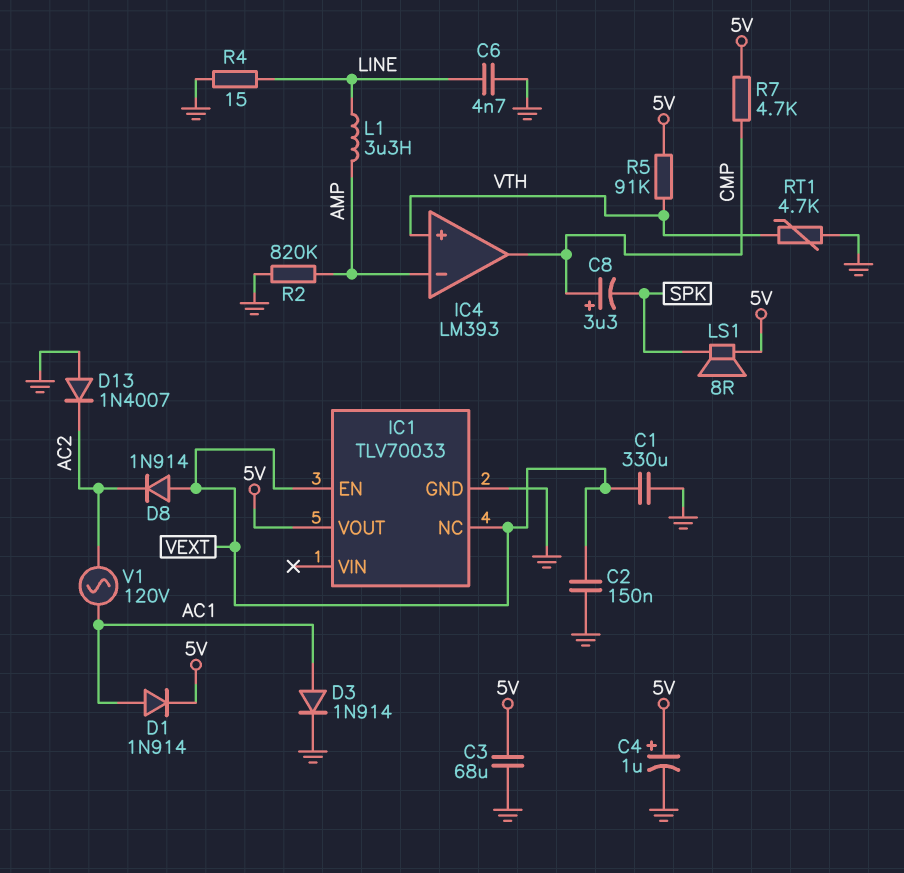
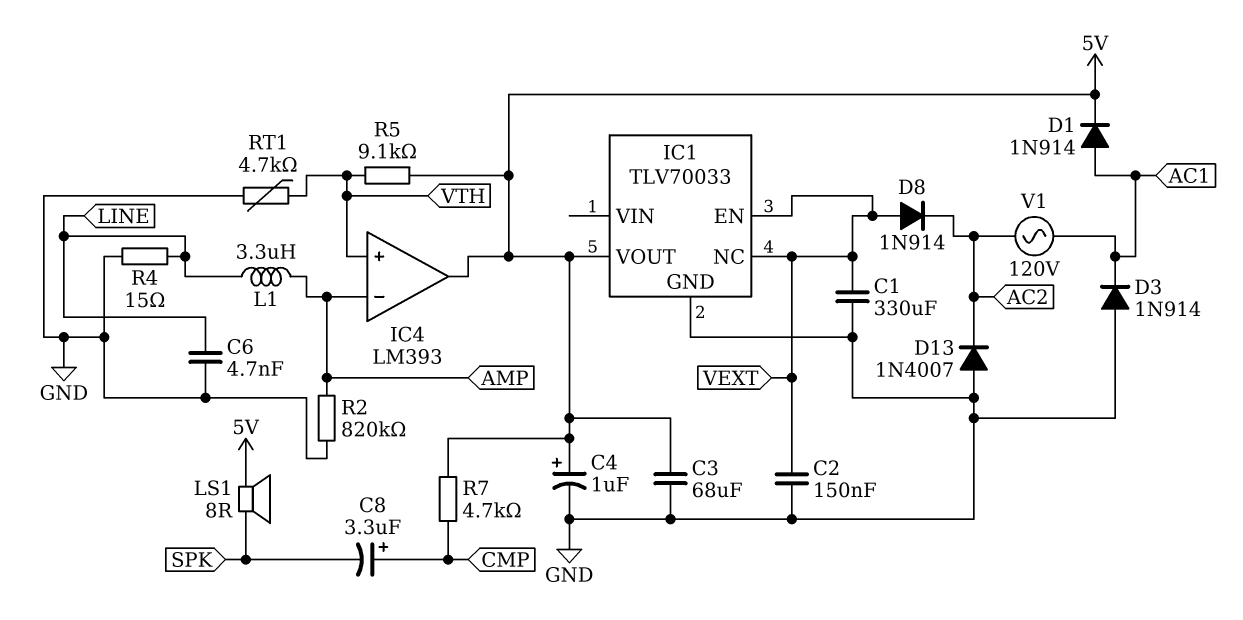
D3: diode 1N914 (A AC1, K GND) -> diode 1N914 (A GND, K AC1)
IC4 pin out: CMP -> 5V
R5: 91k (5V, VTH) -> 9.1k (5V, VTH)

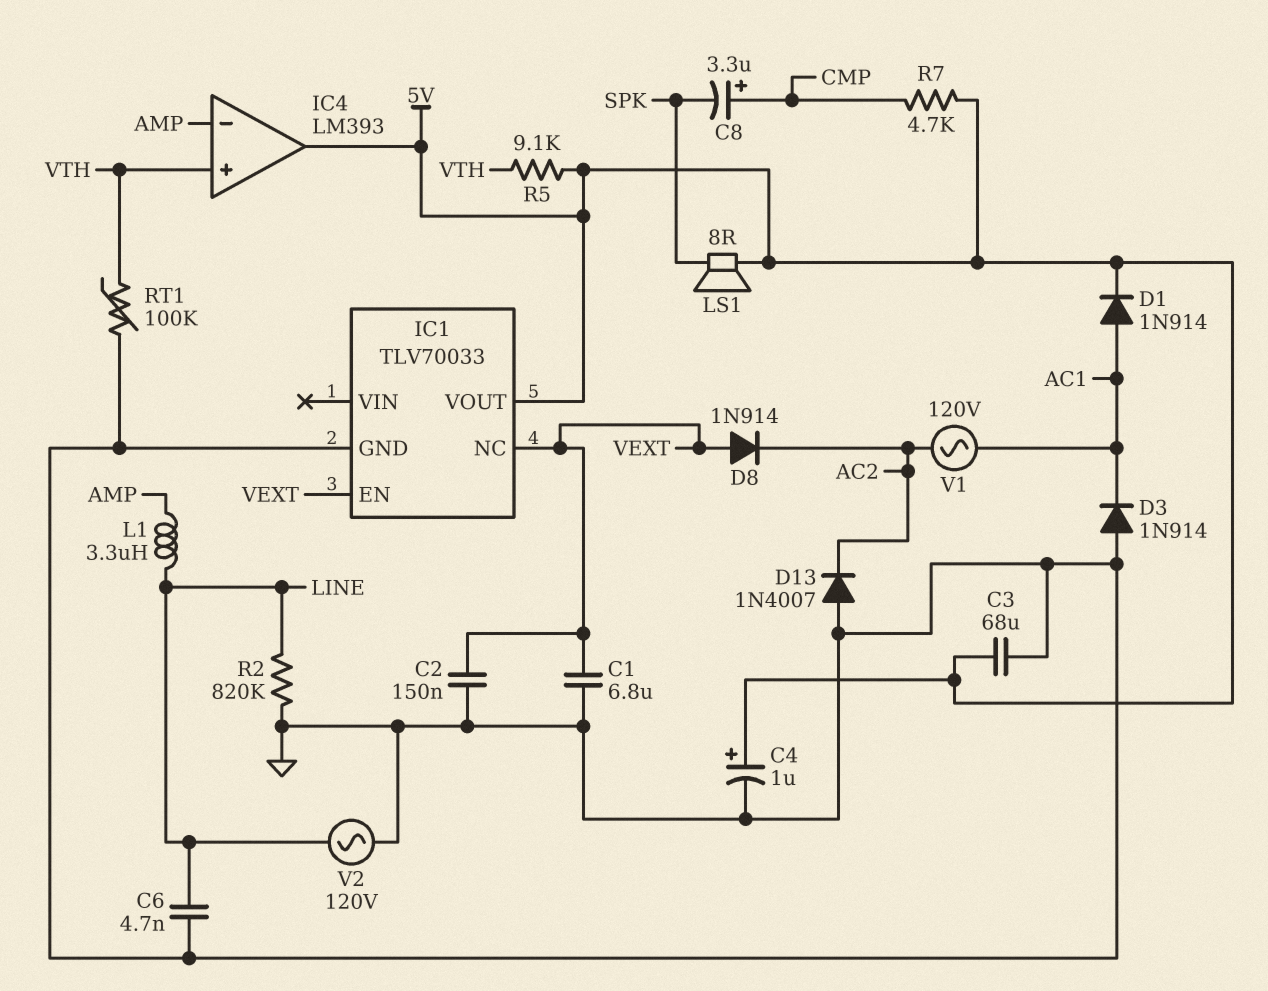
C1: 330uF (GND, VEXT) -> 6.8uF (GND, VEXT)
R2: 820k (AMP, GND) -> 820k (GND, LINE)
R4: 15 (GND, LINE) -> none
RT1: 4.7k (GND, VTH) -> 100k (GND, VTH)
V2: none -> AC 120V (GND, LINE)

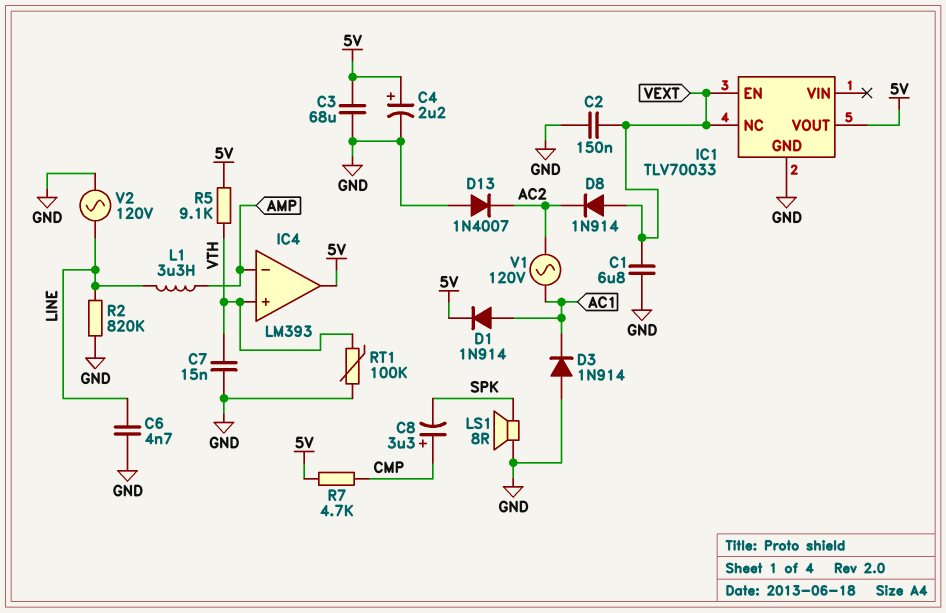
C4: 1uF (plus 5V, minus GND) -> 2.2uF (plus 5V, minus GND)
C7: none -> 15nF (GND, VTH)
LS1: speaker 8R (5V, SPK) -> speaker 8R (GND, SPK)

